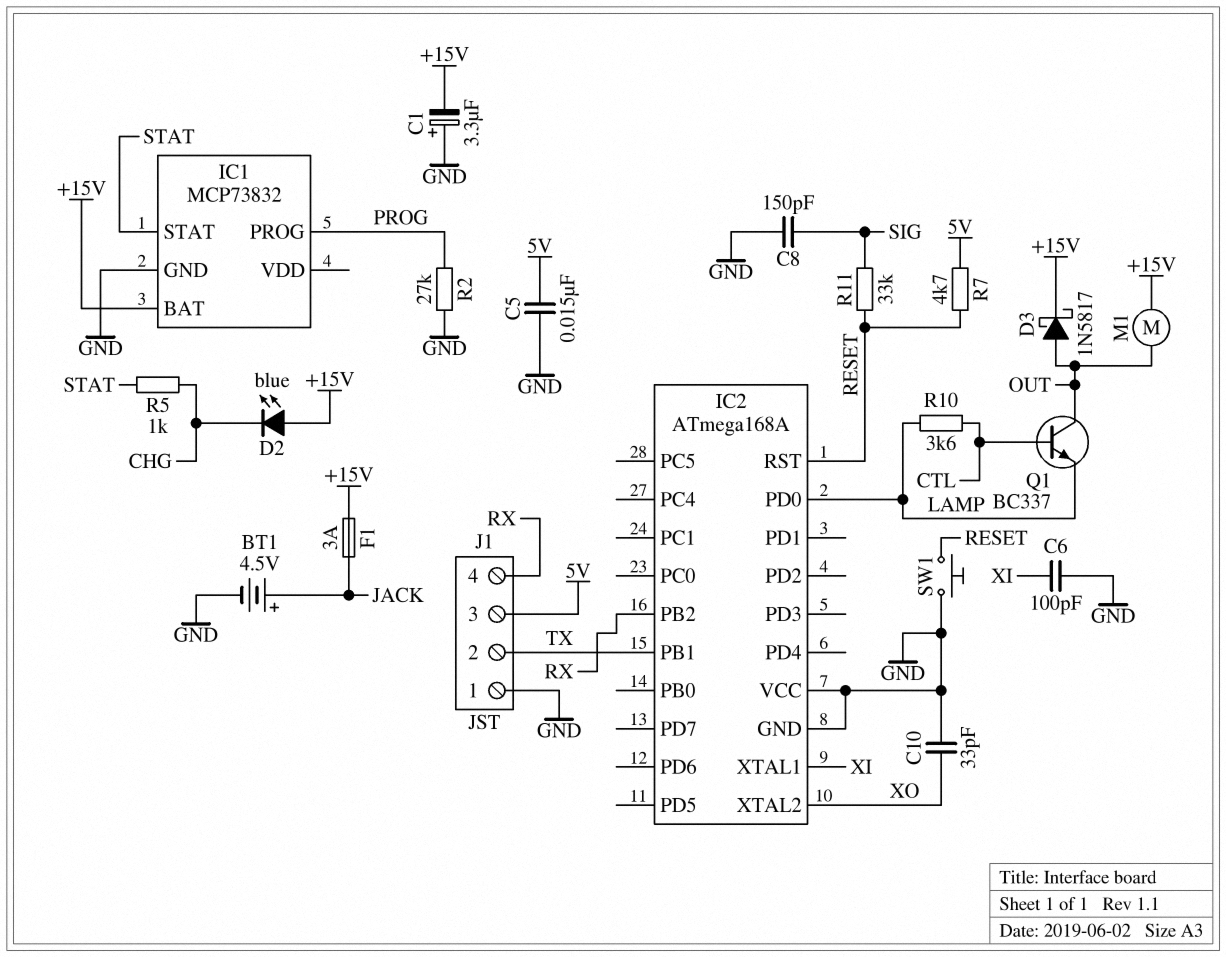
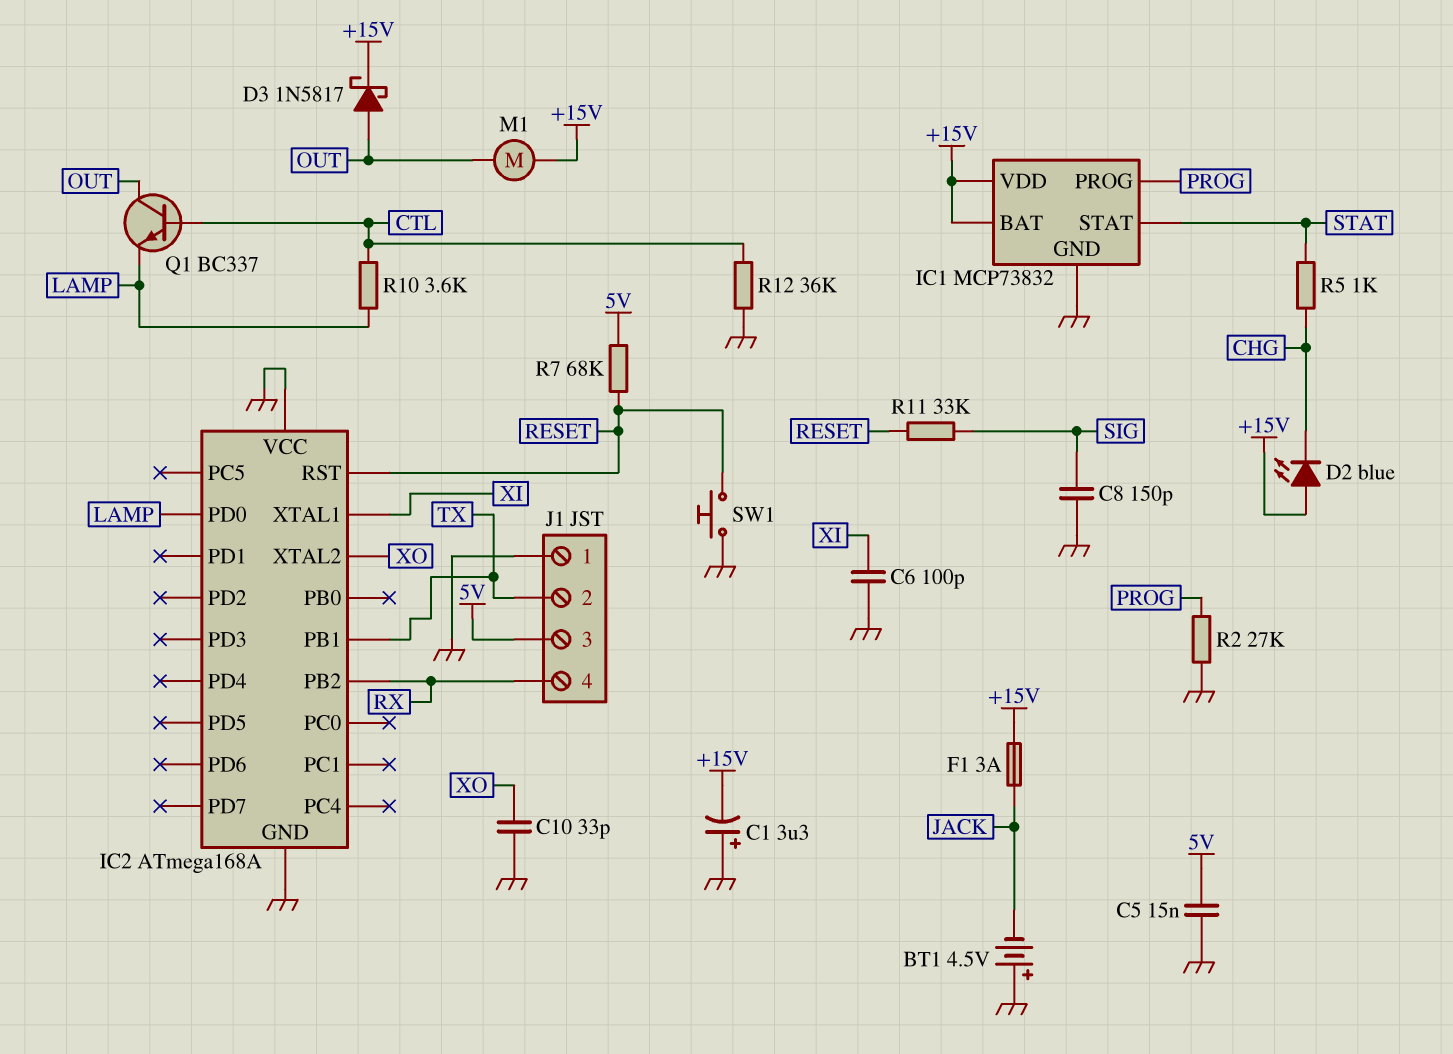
BT1: 4.5V (plus JACK, minus GND) -> 4.5V (plus GND, minus JACK)
IC1 pin VDD: none -> +15V
R7: 4.7k (5V, RESET) -> 68k (5V, RESET)
R12: none -> 36k (CTL, GND)

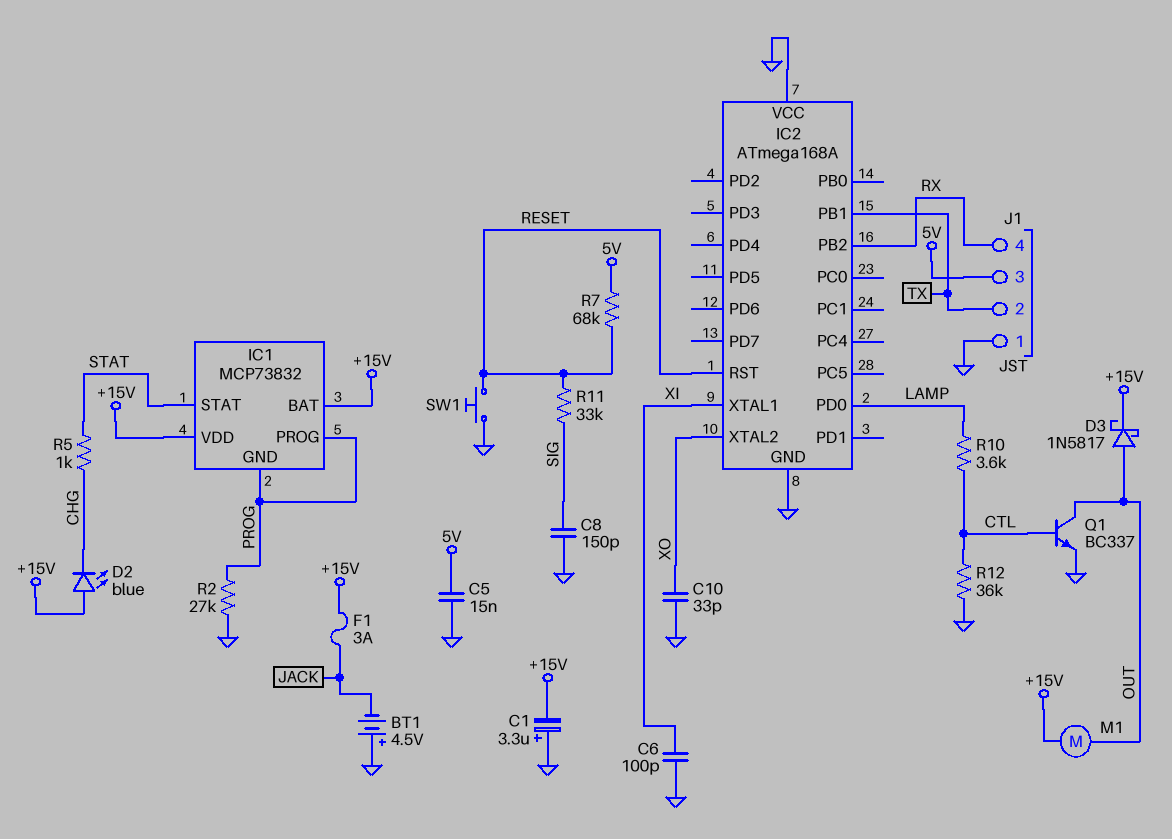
IC1 pin GND: GND -> PROG
Q1: NPN BC337 (B CTL, C OUT, E LAMP) -> NPN BC337 (B CTL, C OUT, E GND)

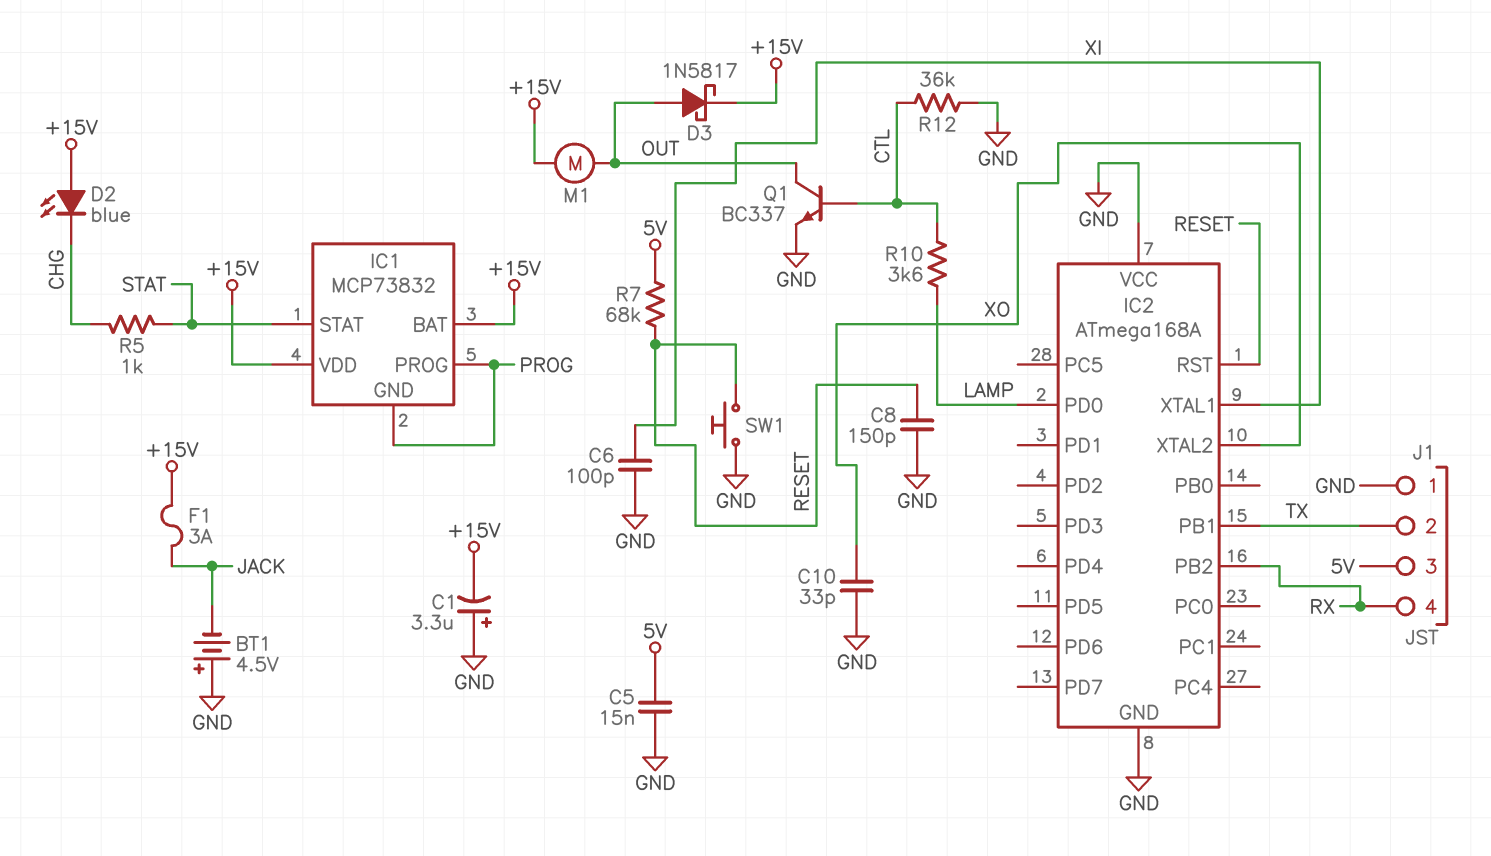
C8: 150pF (GND, SIG) -> 150pF (GND, RESET)
R2: 27k (GND, PROG) -> none
R11: 33k (RESET, SIG) -> none

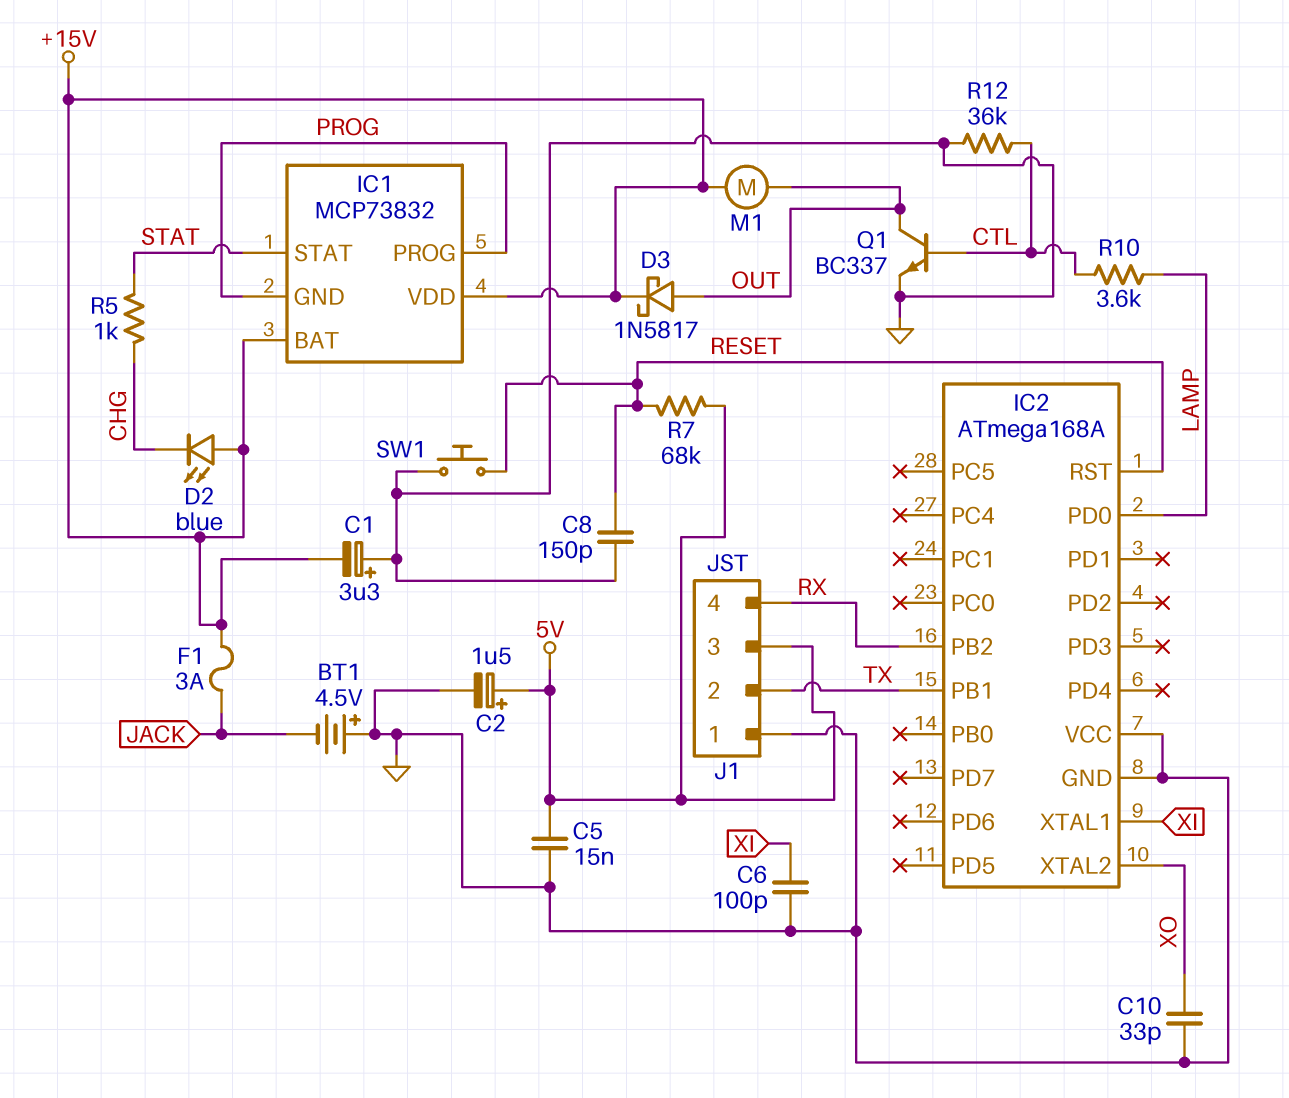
C2: none -> 1.5uF (plus 5V, minus GND)

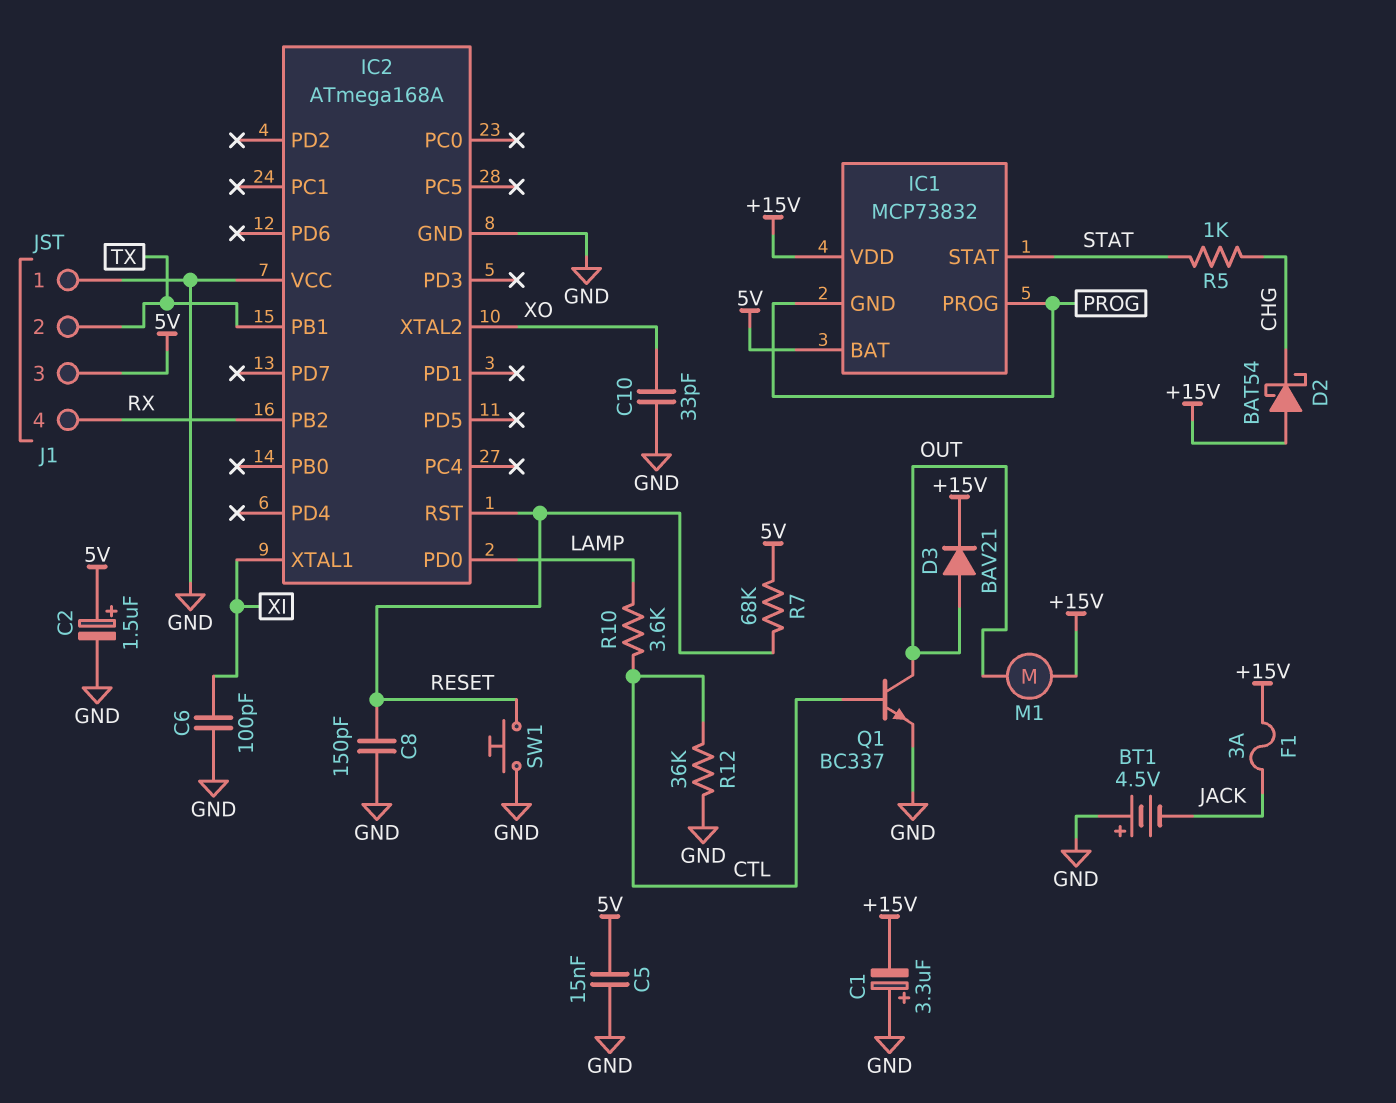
D2: LED blue (A +15V, K CHG) -> schottky BAT54 (A +15V, K CHG)
D3: schottky 1N5817 (A OUT, K +15V) -> diode BAV21 (A OUT, K +15V)
IC1 pin BAT: +15V -> 5V

